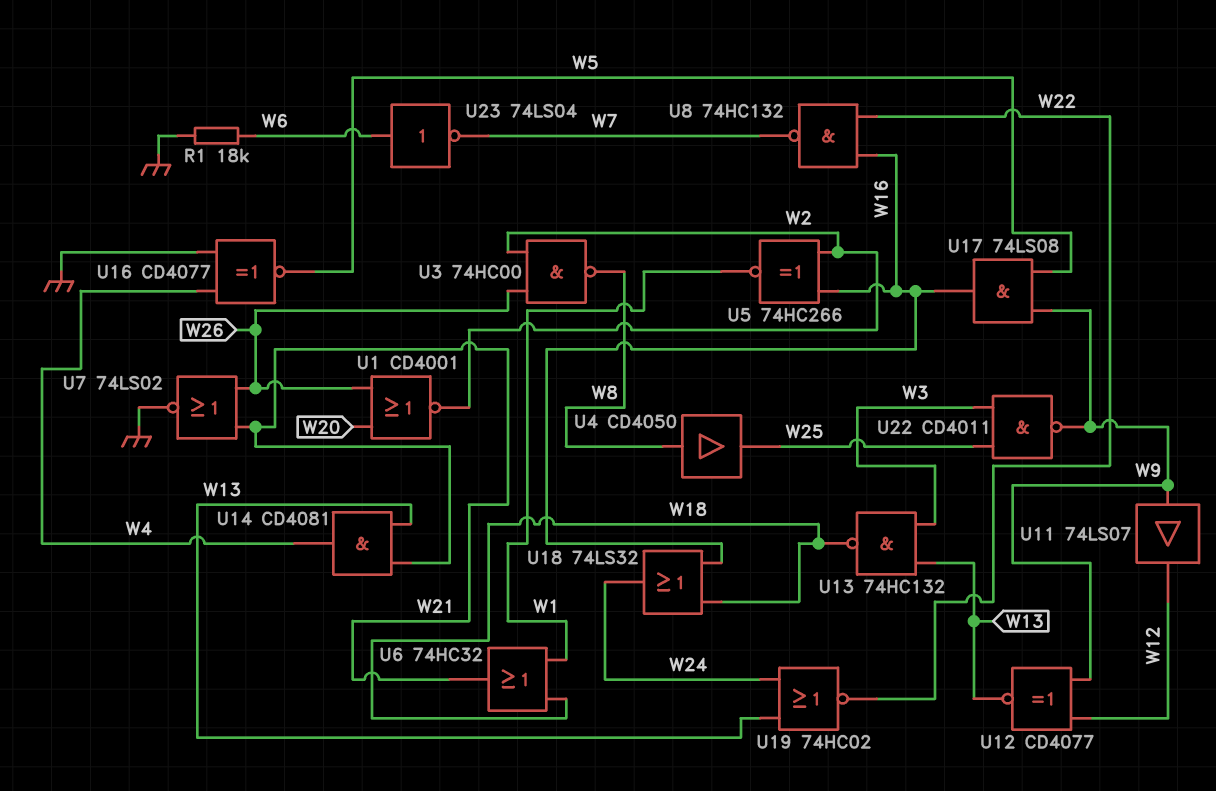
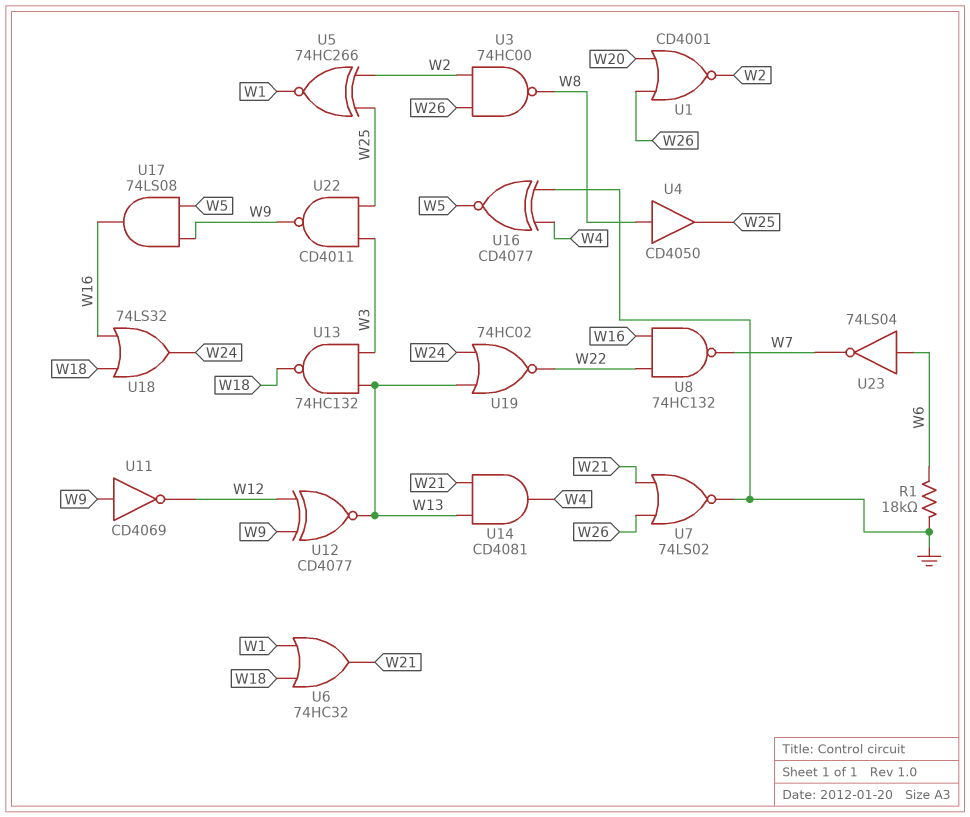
U5: XNOR 74HC266 (in W2, in W16, out W1) -> XNOR 74HC266 (in W2, in W25, out W1)
U11: buffer 74LS07 (in W9, out W12) -> NOT CD4069 (in W9, out W12)

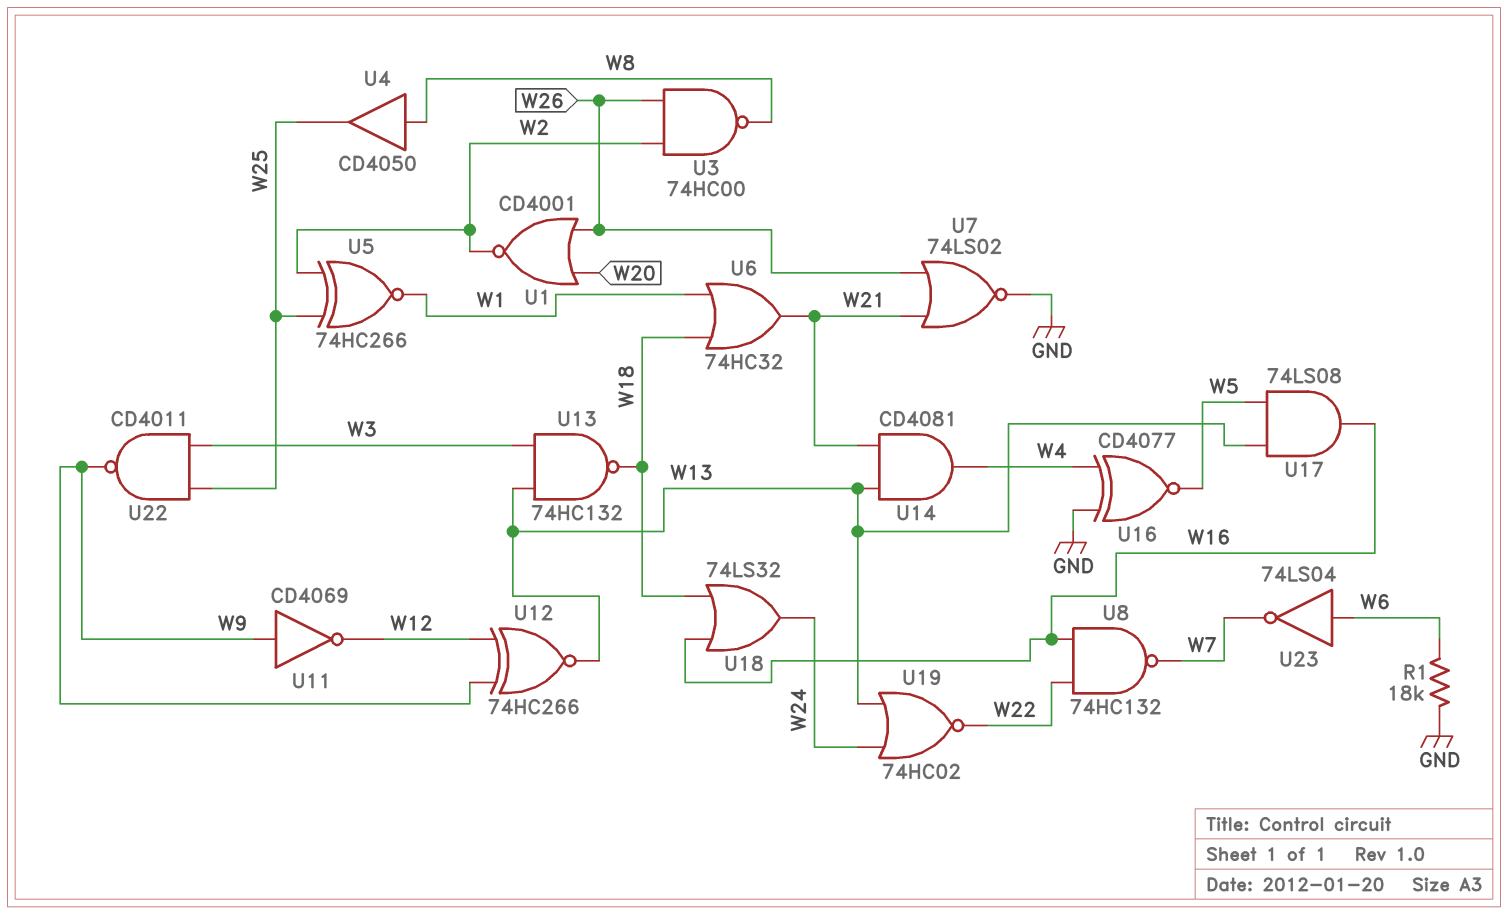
U12: XNOR CD4077 (in W9, in W12, out W13) -> XNOR 74HC266 (in W9, in W12, out W13)
U17: AND 74LS08 (in W5, in W9, out W16) -> AND 74LS08 (in W5, in W13, out W16)

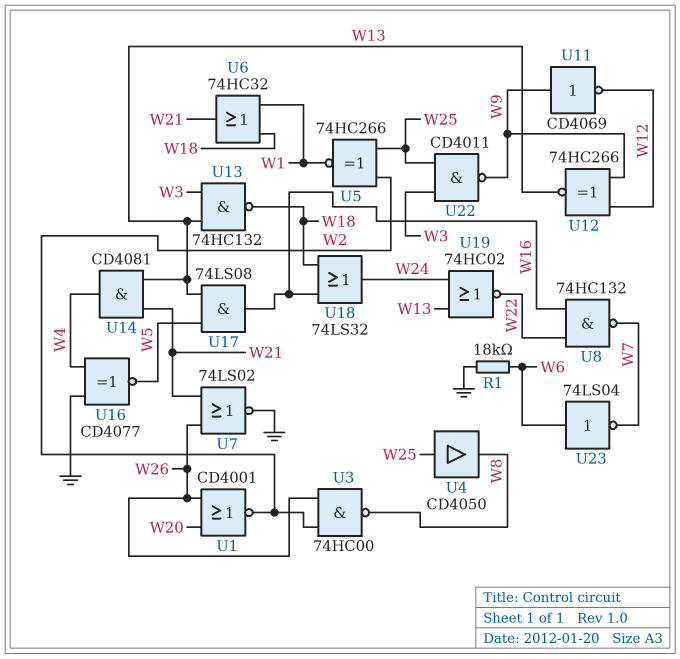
U4: buffer CD4050 (in W8, out W25) -> buffer CD4050 (in W25, out W8)

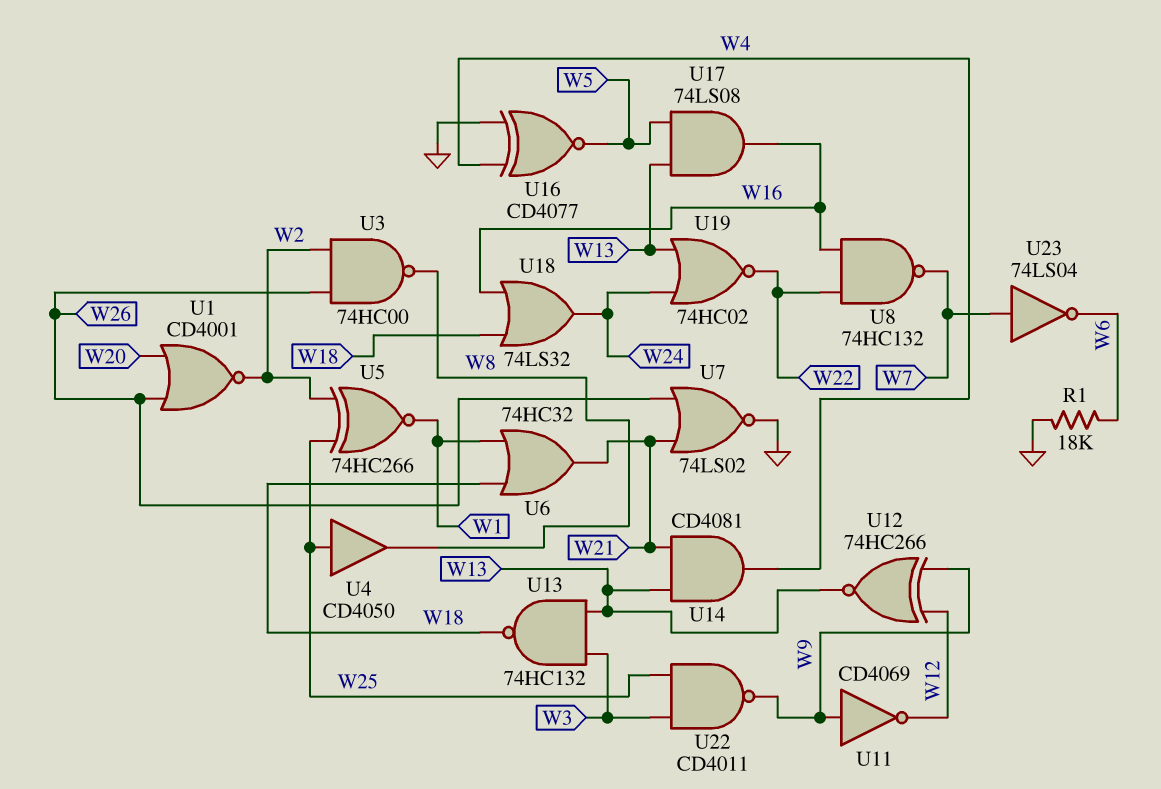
U23: NOT 74LS04 (in W6, out W7) -> NOT 74LS04 (in W7, out W6)

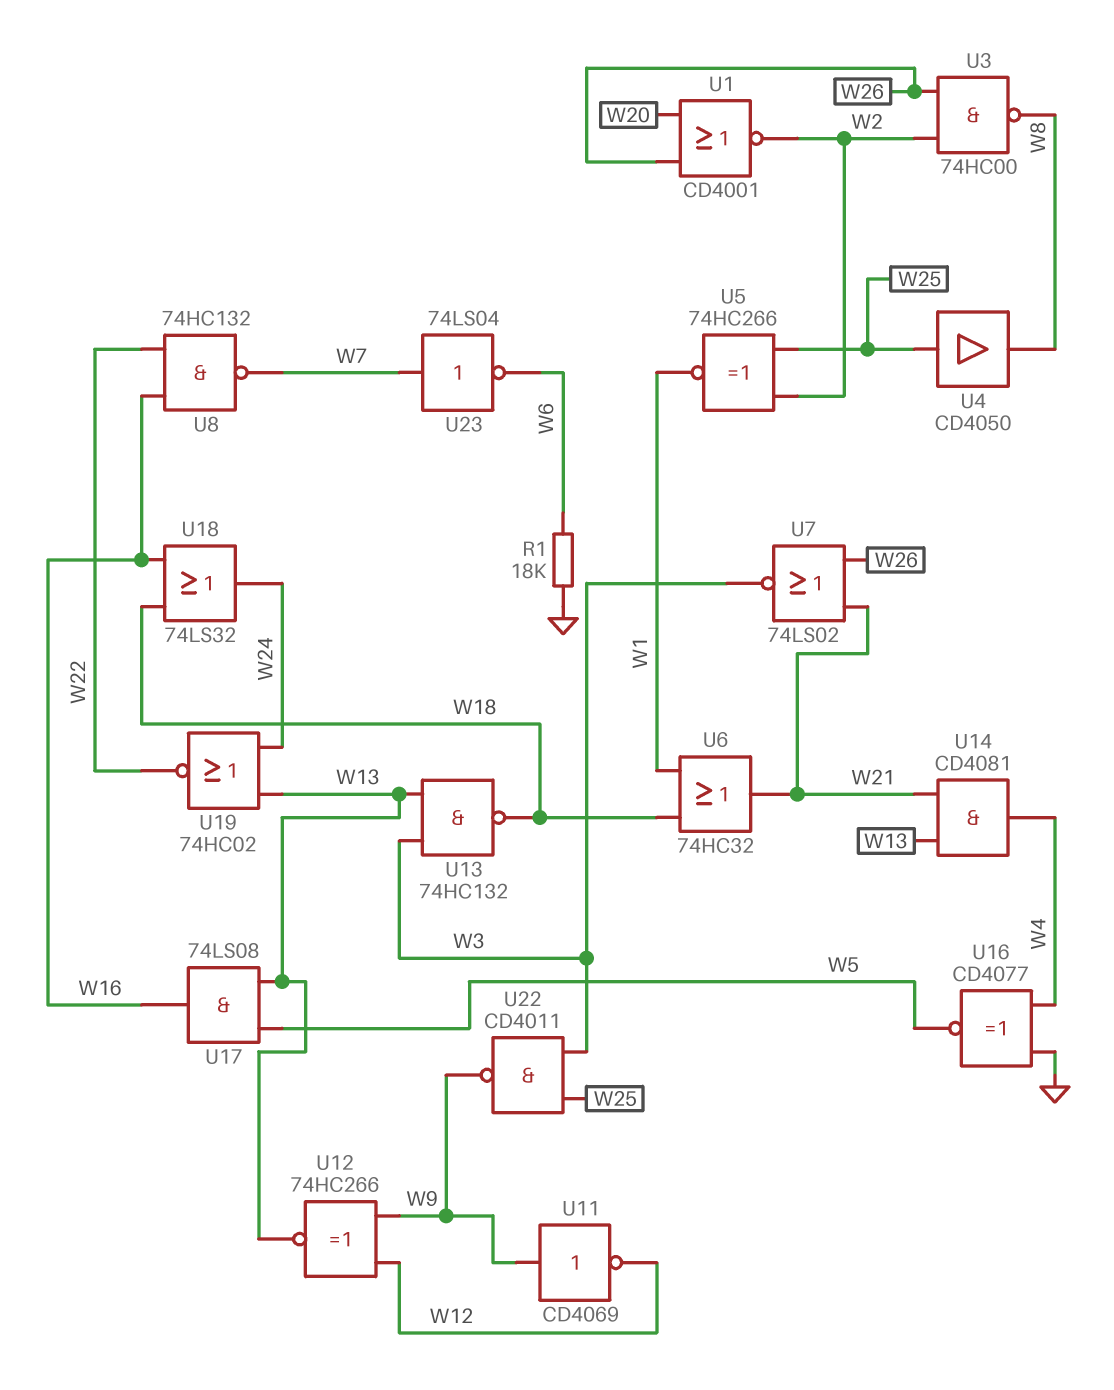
U7: NOR 74LS02 (in W21, in W26, out GND) -> NOR 74LS02 (in W21, in W26, out W3)

